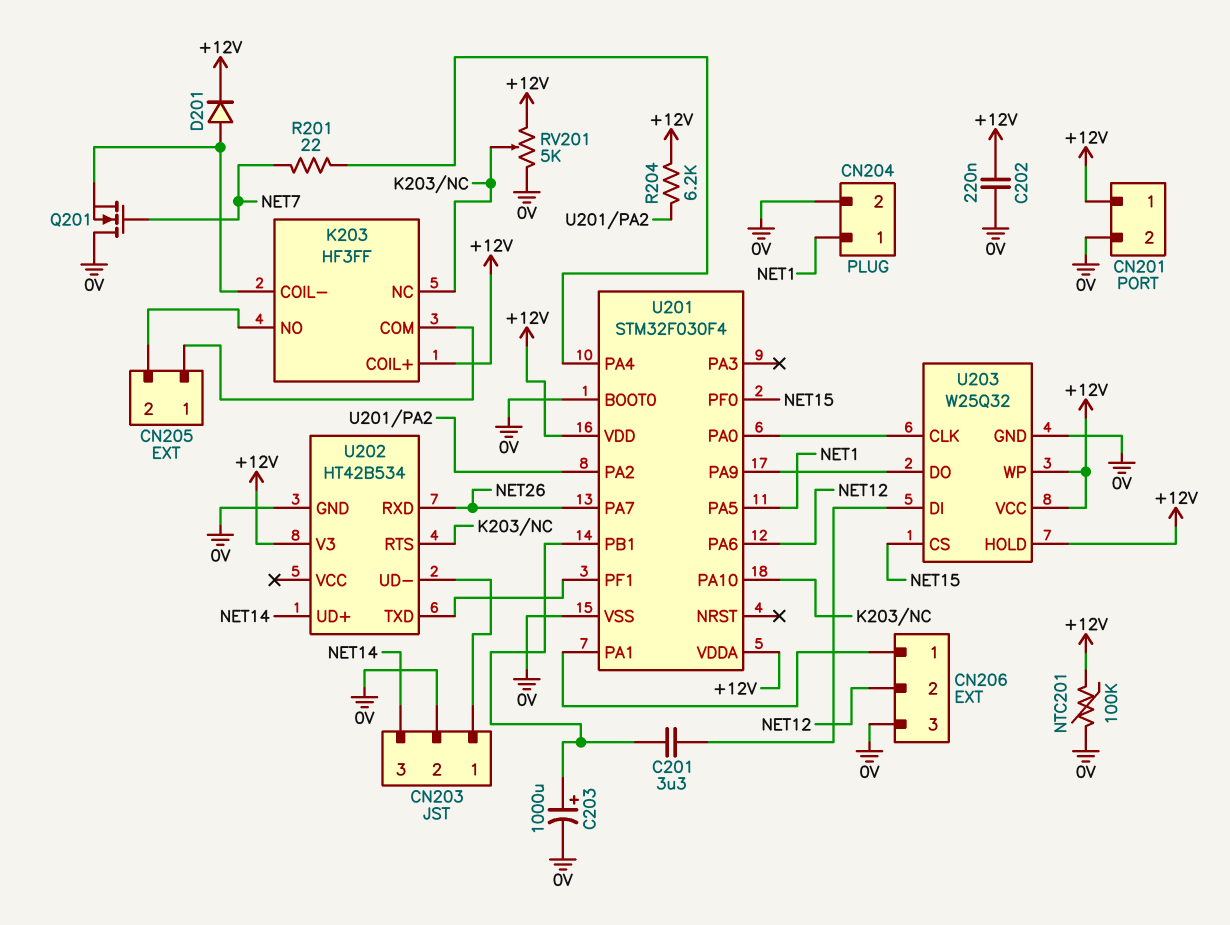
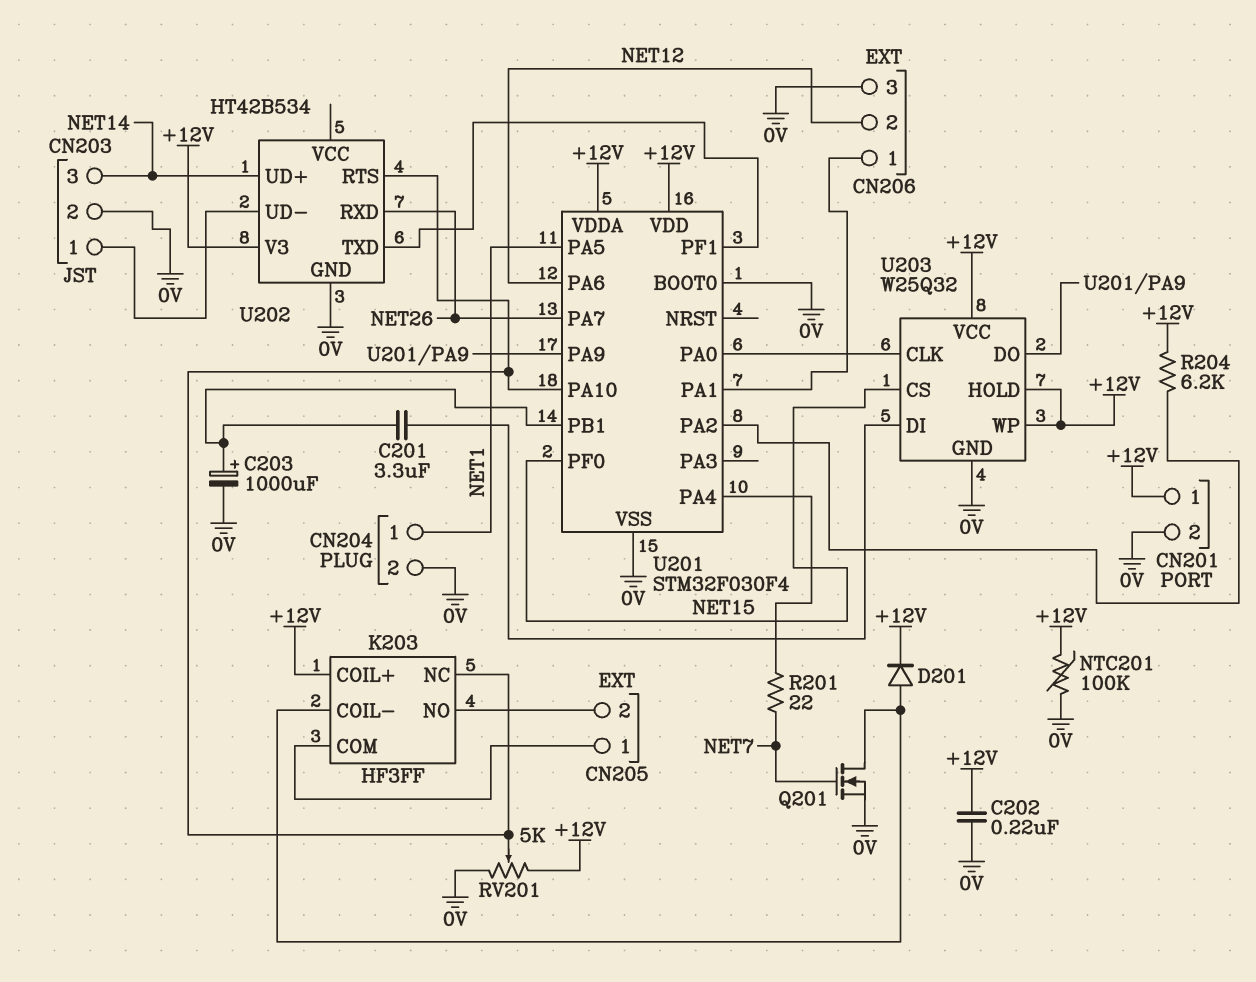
Q201: NMOS (G NET7, D 0V, S K203/COIL-) -> NMOS (G NET7, D K203/COIL-, S 0V)

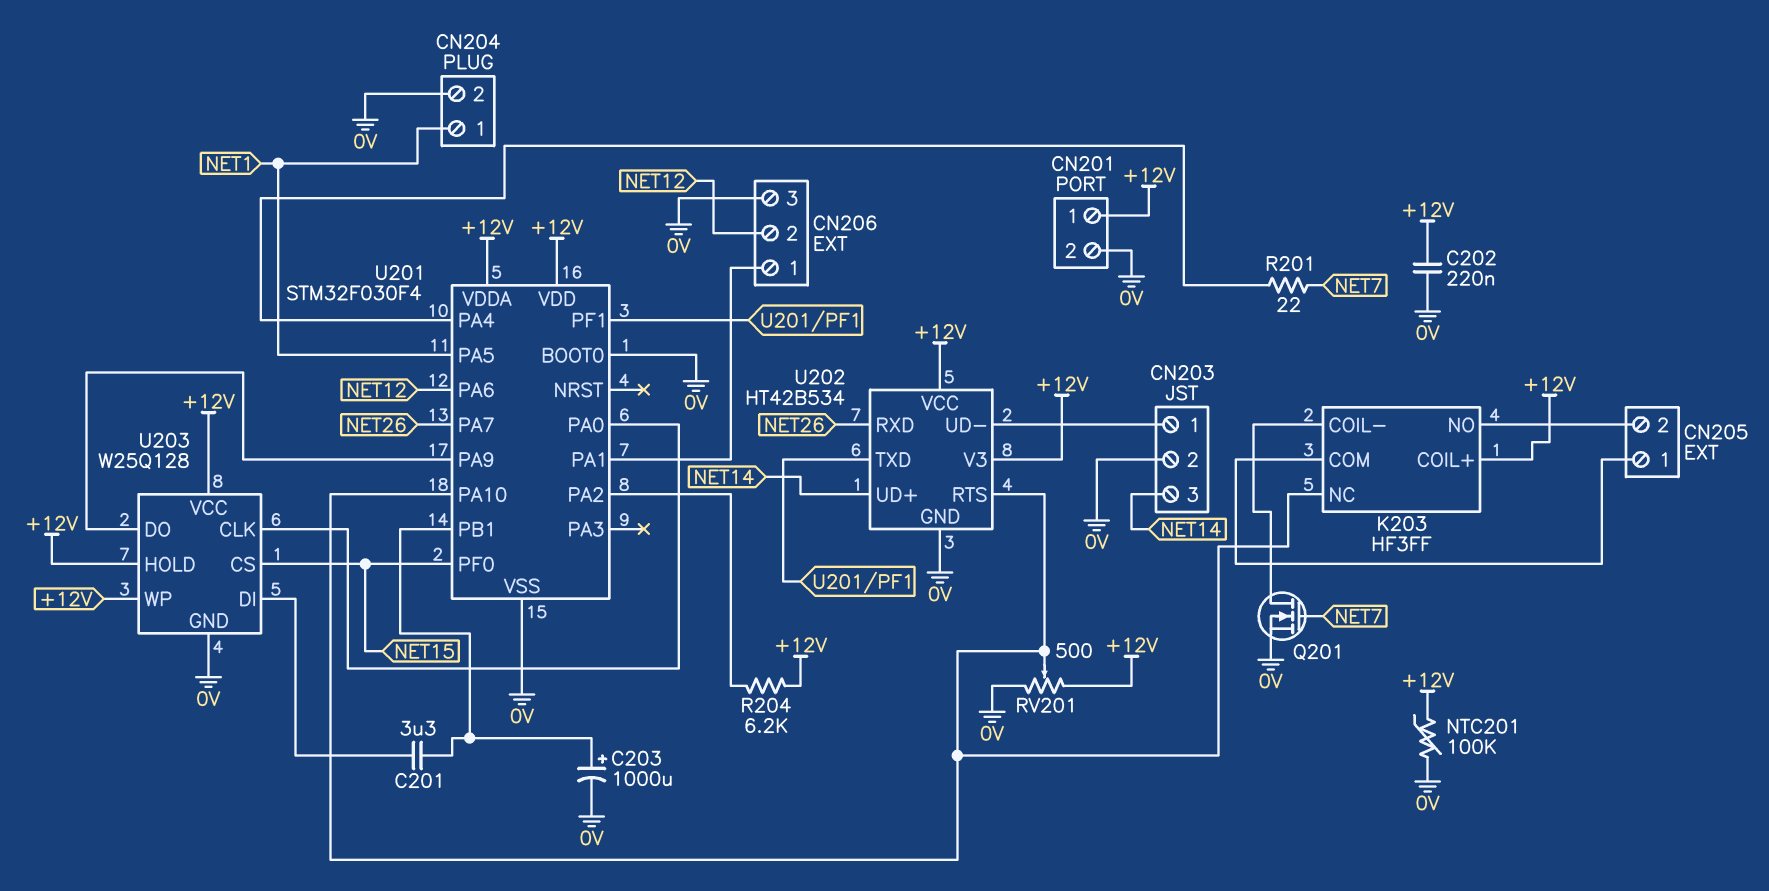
D201: diode (A K203/COIL-, K +12V) -> none
RV201: 5k (+12V, 0V, wiper K203/NC) -> 500 (+12V, 0V, wiper K203/NC)
U202 pin VCC: none -> +12V
U203: W25Q32 -> W25Q128

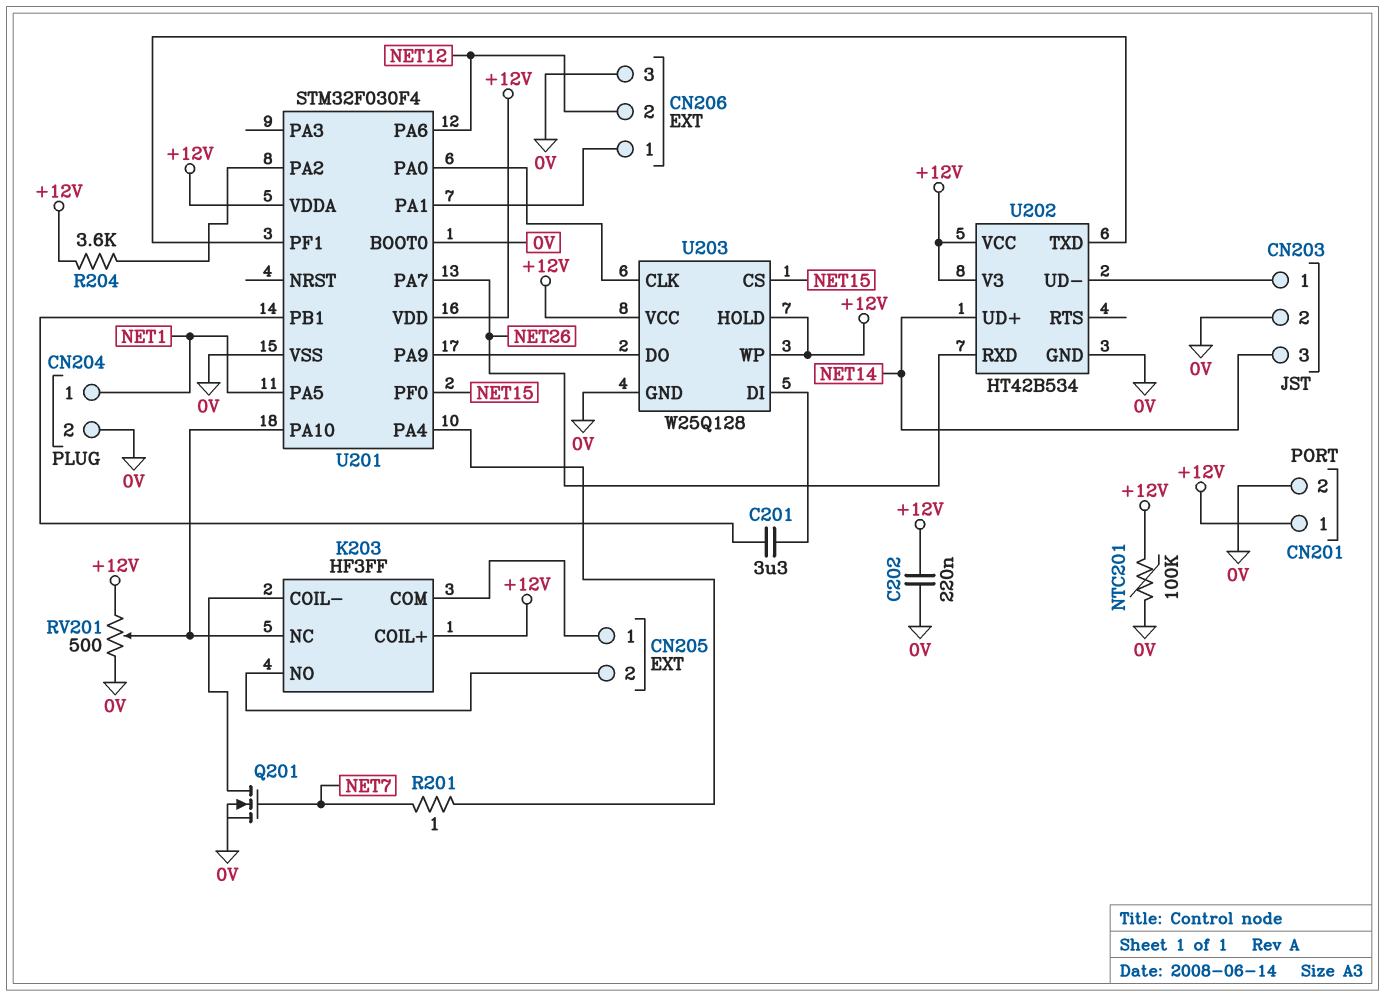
C203: 1000uF (plus U201/PB1, minus 0V) -> none
R201: 22 (NET7, U201/PA4) -> 1 (NET7, U201/PA4)
R204: 6.2k (+12V, U201/PA2) -> 3.6k (+12V, U201/PA2)
U202 pin RTS: K203/NC -> none

